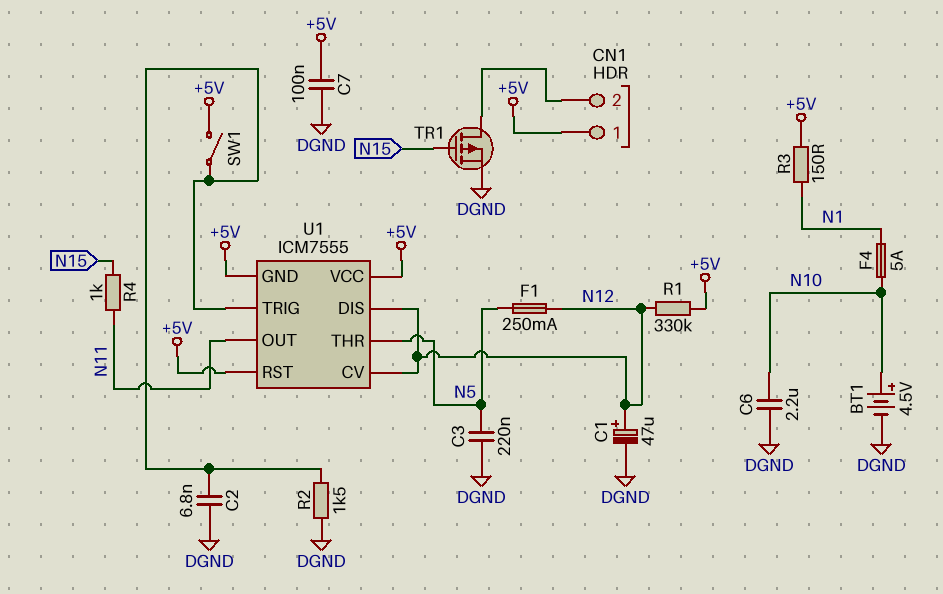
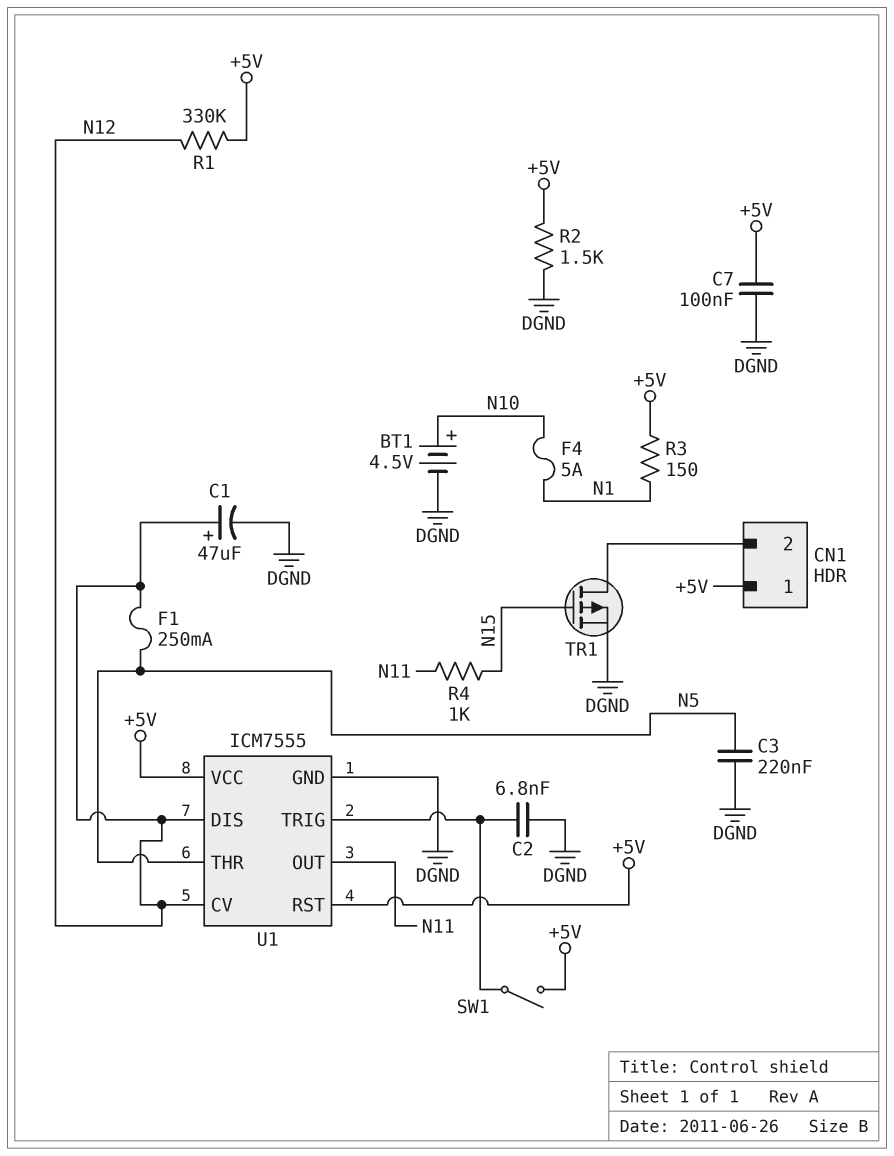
C6: 2.2uF (DGND, N10) -> none
R2: 1.5k (DGND, U1/TRIG) -> 1.5k (+5V, DGND)
U1 pin GND: +5V -> DGND

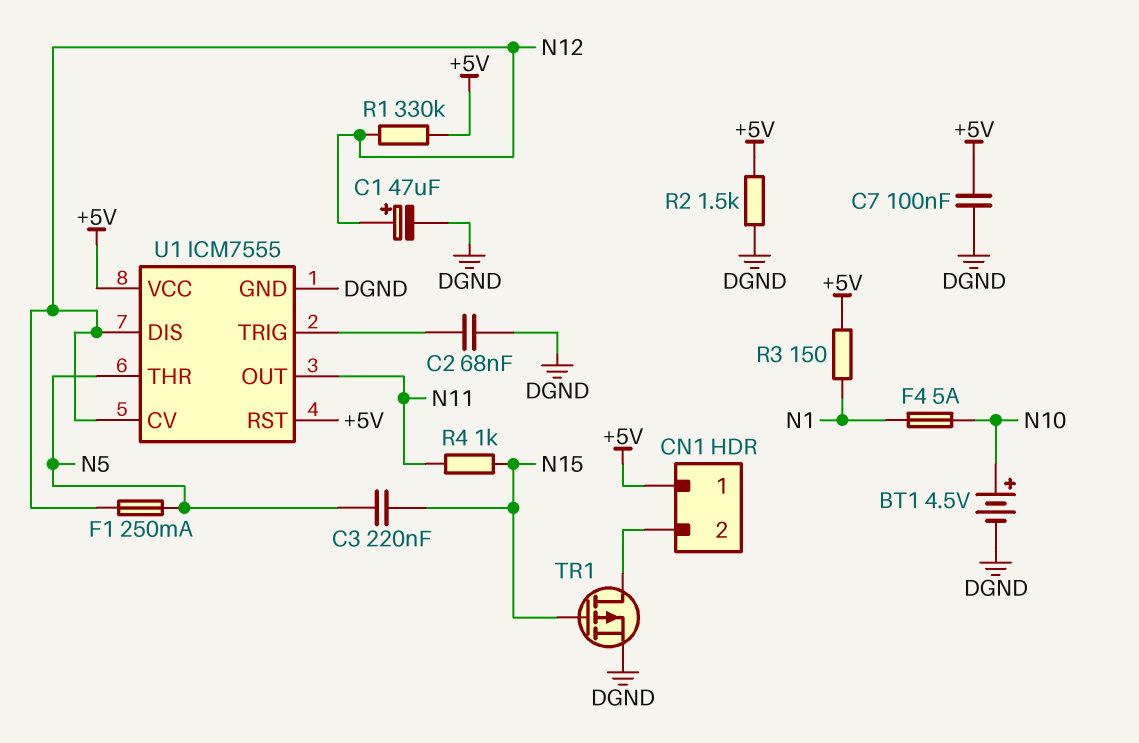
C2: 6.8nF (DGND, U1/TRIG) -> 68nF (DGND, U1/TRIG)
C3: 220nF (DGND, N5) -> 220nF (N5, N15)
SW1: switch (+5V, U1/TRIG) -> none

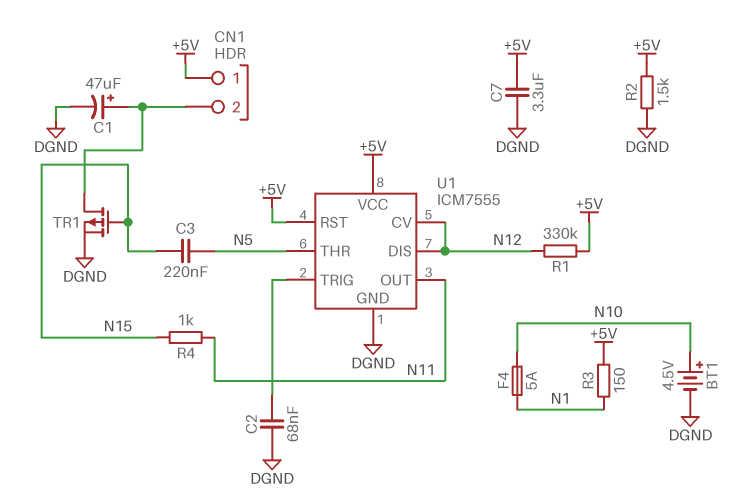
C1: 47uF (plus N12, minus DGND) -> 47uF (plus CN1/2, minus DGND)
C7: 100nF (+5V, DGND) -> 3.3uF (+5V, DGND)
F1: 250mA (N5, N12) -> none

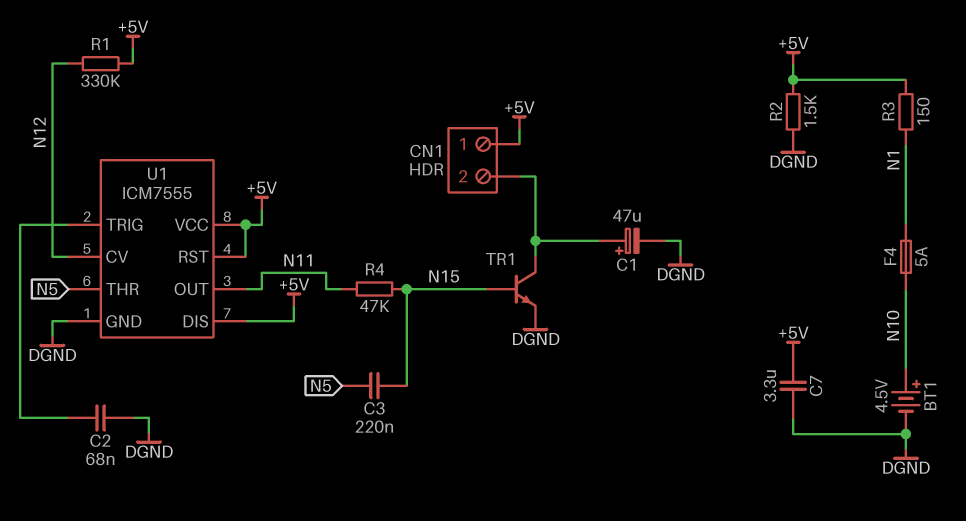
R4: 1k (N11, N15) -> 47k (N11, N15)
TR1: PMOS (G N15, D CN1/2, S DGND) -> NPN (B N15, C CN1/2, E DGND)
U1 pin DIS: N12 -> +5V

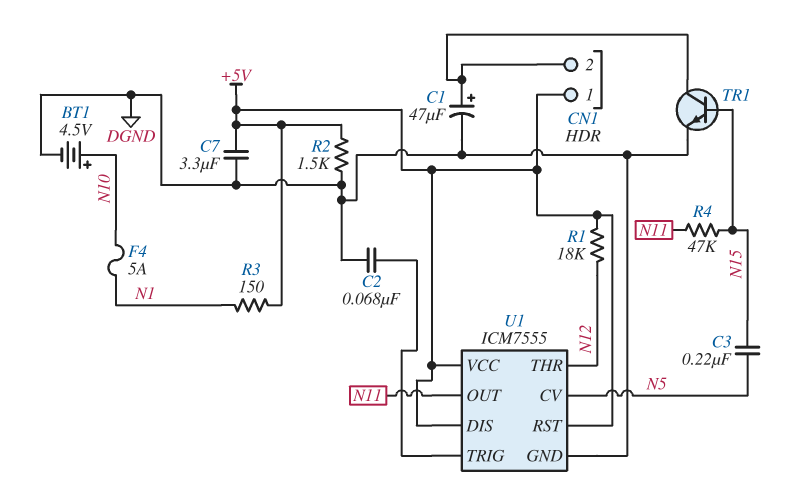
R1: 330k (+5V, N12) -> 18k (+5V, N12)
U1 pin CV: N12 -> N5
U1 pin THR: N5 -> N12

